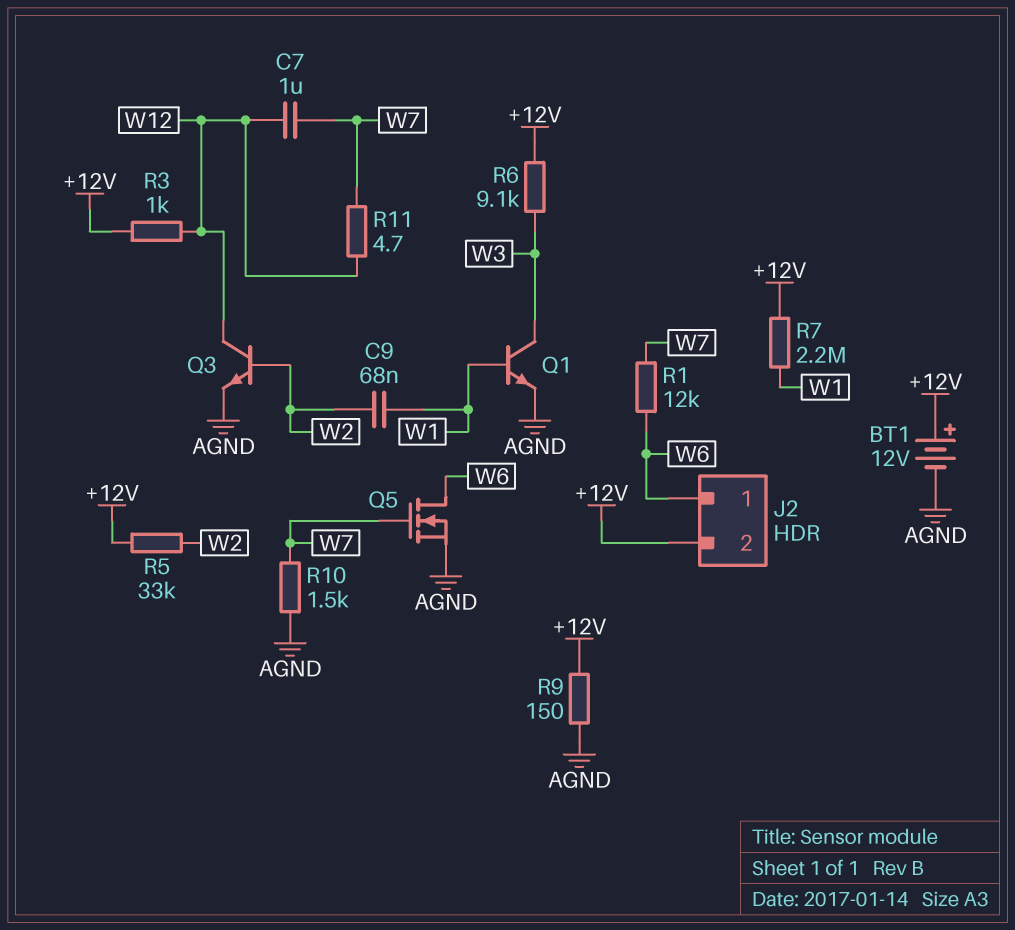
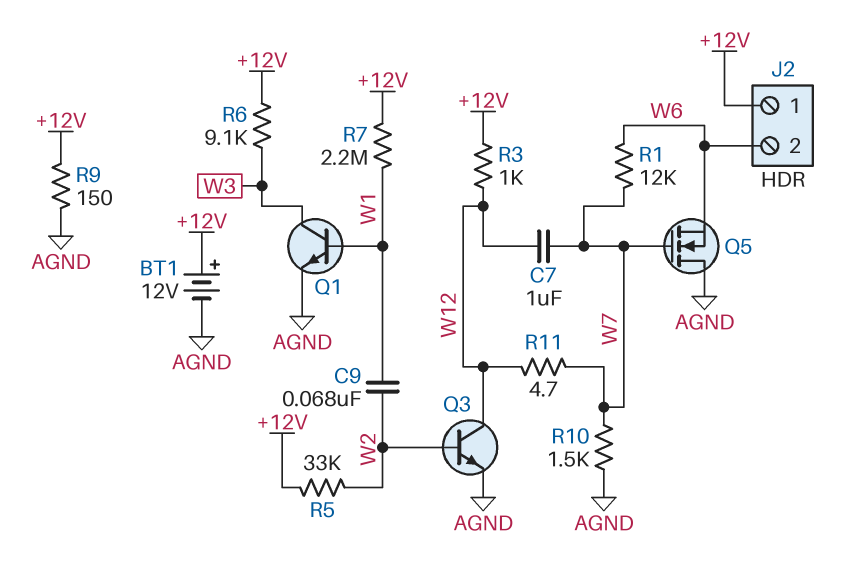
J2 pin 1: W6 -> +12V
J2 pin 2: +12V -> W6
Q5: NMOS (G W7, D W6, S AGND) -> NMOS (G W7, D AGND, S W6)

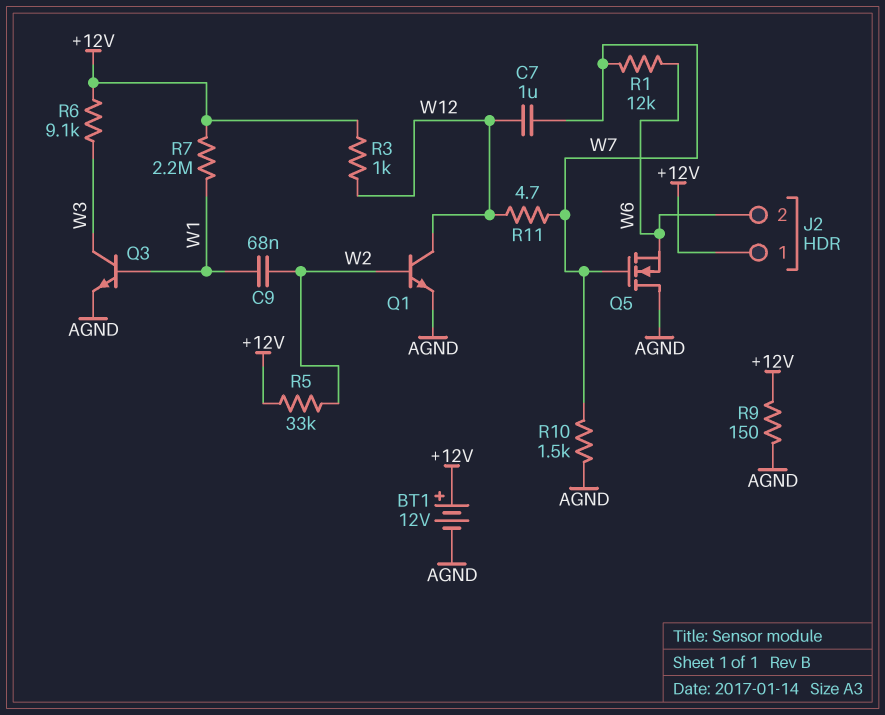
Q1: NPN (B W1, C W3, E AGND) -> NPN (B W2, C W12, E AGND)
Q3: NPN (B W2, C W12, E AGND) -> NPN (B W1, C W3, E AGND)

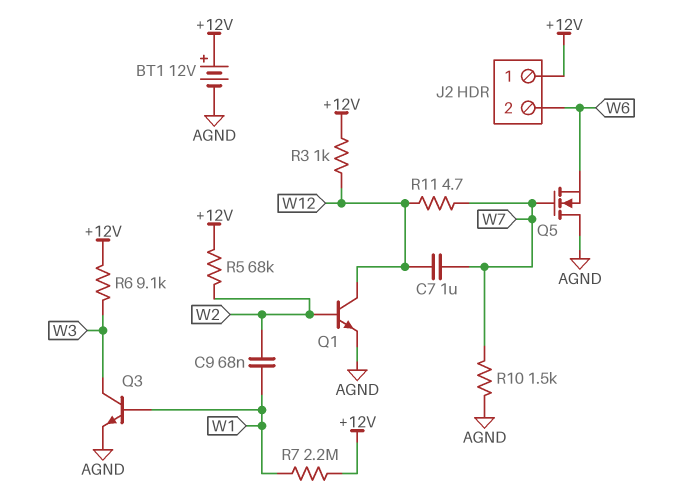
R1: 12k (W6, W7) -> none
R5: 33k (+12V, W2) -> 68k (+12V, W2)
R9: 150 (+12V, AGND) -> none

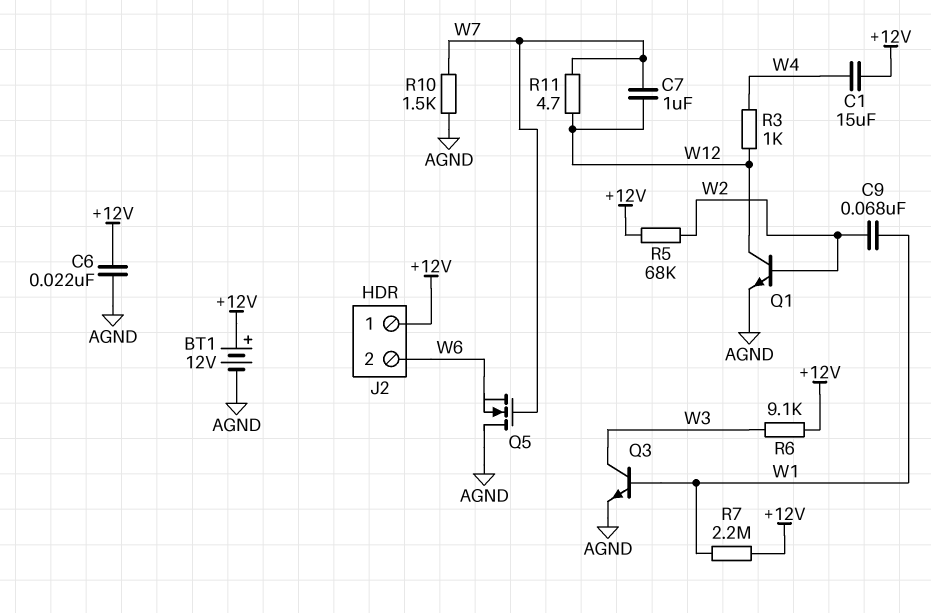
C1: none -> 15uF (+12V, W4)
C6: none -> 22nF (+12V, AGND)
R3: 1k (+12V, W12) -> 1k (W4, W12)

